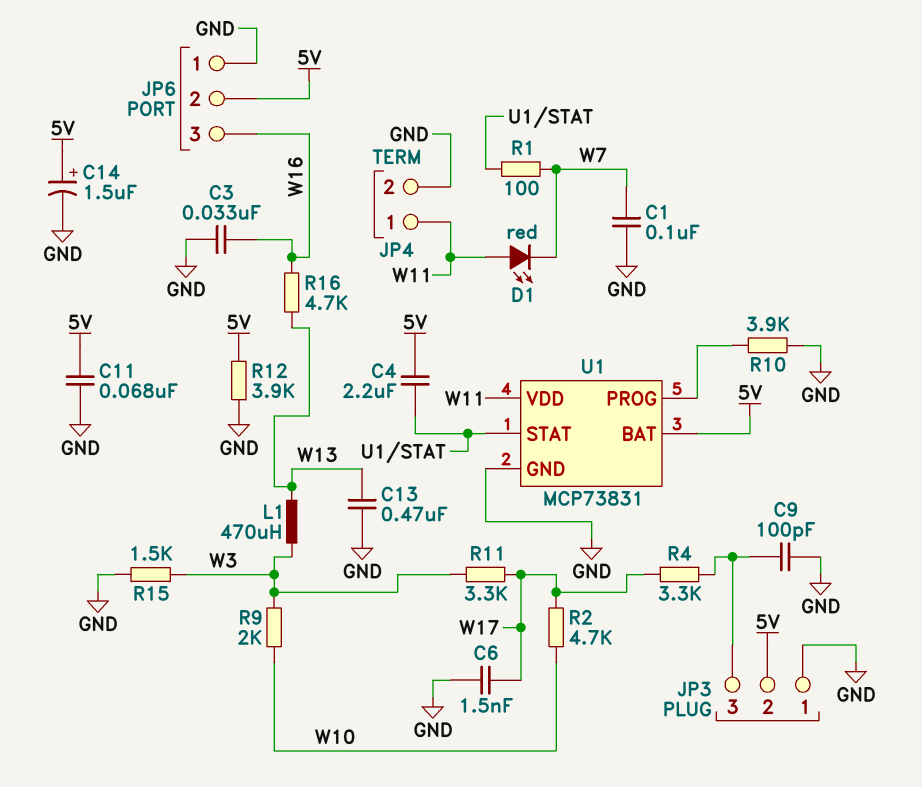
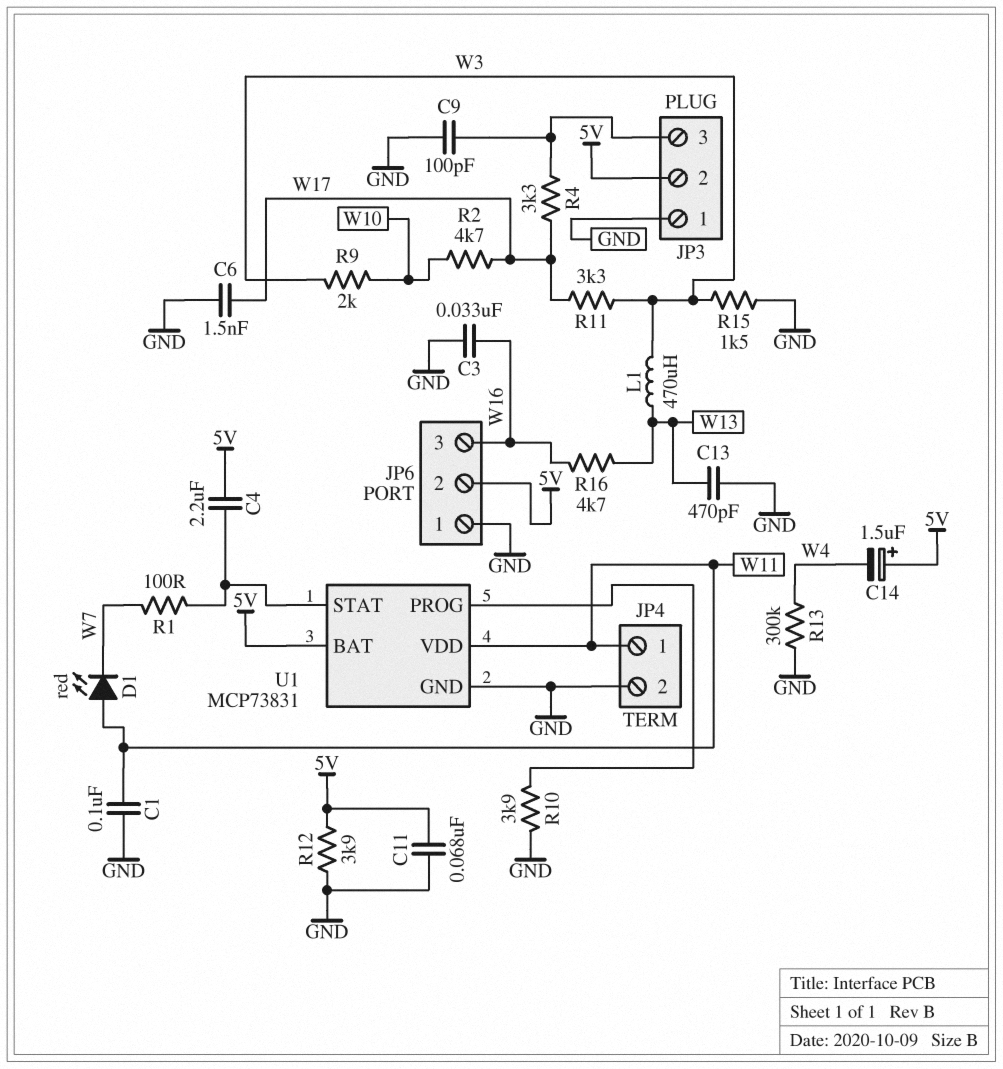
C1: 100nF (GND, W7) -> 100nF (GND, W11)
C13: 470nF (GND, W13) -> 470pF (GND, W13)
C14: 1.5uF (plus 5V, minus GND) -> 1.5uF (plus 5V, minus W4)
R13: none -> 300k (GND, W4)

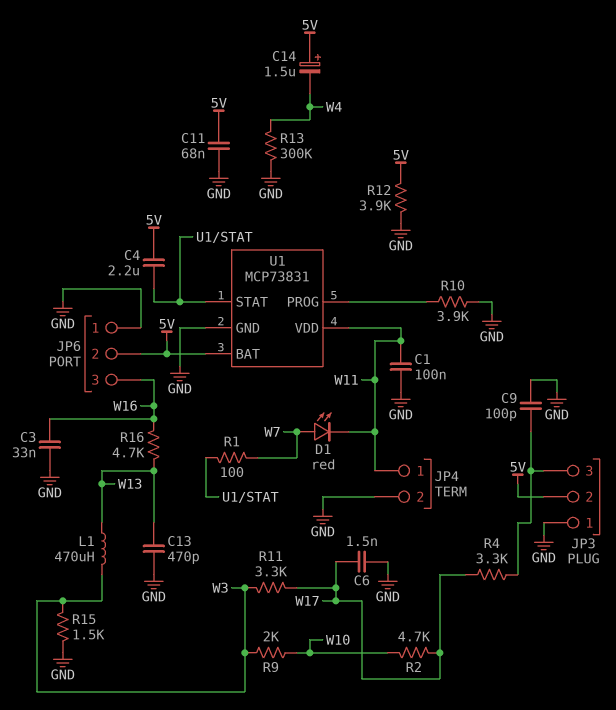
D1: LED red (A W11, K W7) -> LED red (A W7, K W11)

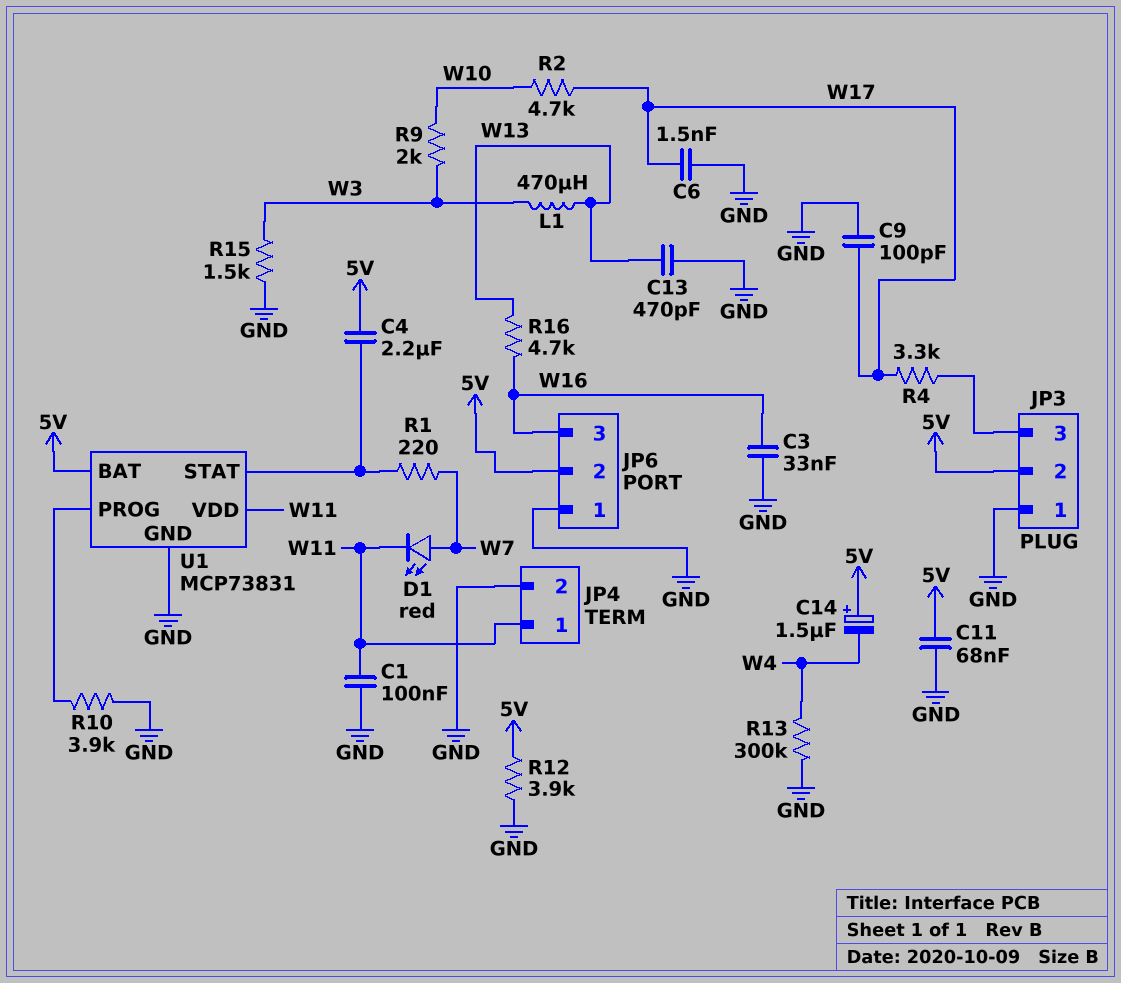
C9: 100pF (GND, JP3/3) -> 100pF (GND, W17)
R1: 100 (U1/STAT, W7) -> 220 (U1/STAT, W7)
R11: 3.3k (W3, W17) -> none

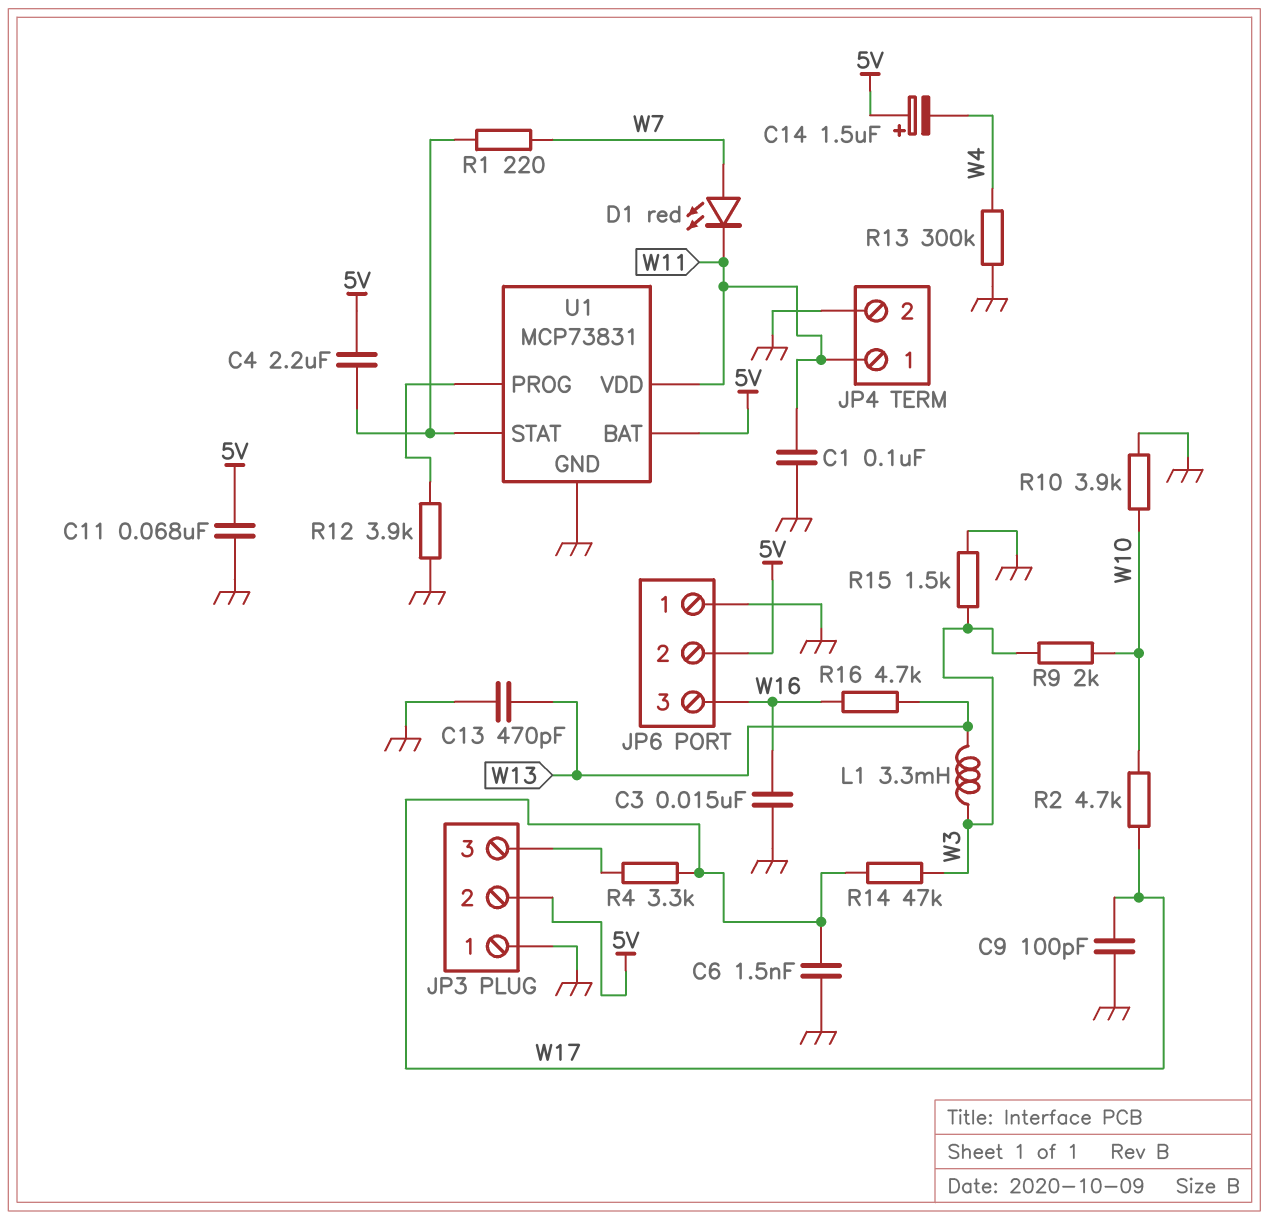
C3: 33nF (GND, W16) -> 15nF (GND, W16)
L1: 470uH (W3, W13) -> 3.3mH (W3, W13)
R10: 3.9k (GND, U1/PROG) -> 3.9k (GND, W10)
R12: 3.9k (5V, GND) -> 3.9k (GND, U1/PROG)
R14: none -> 47k (W3, W17)

